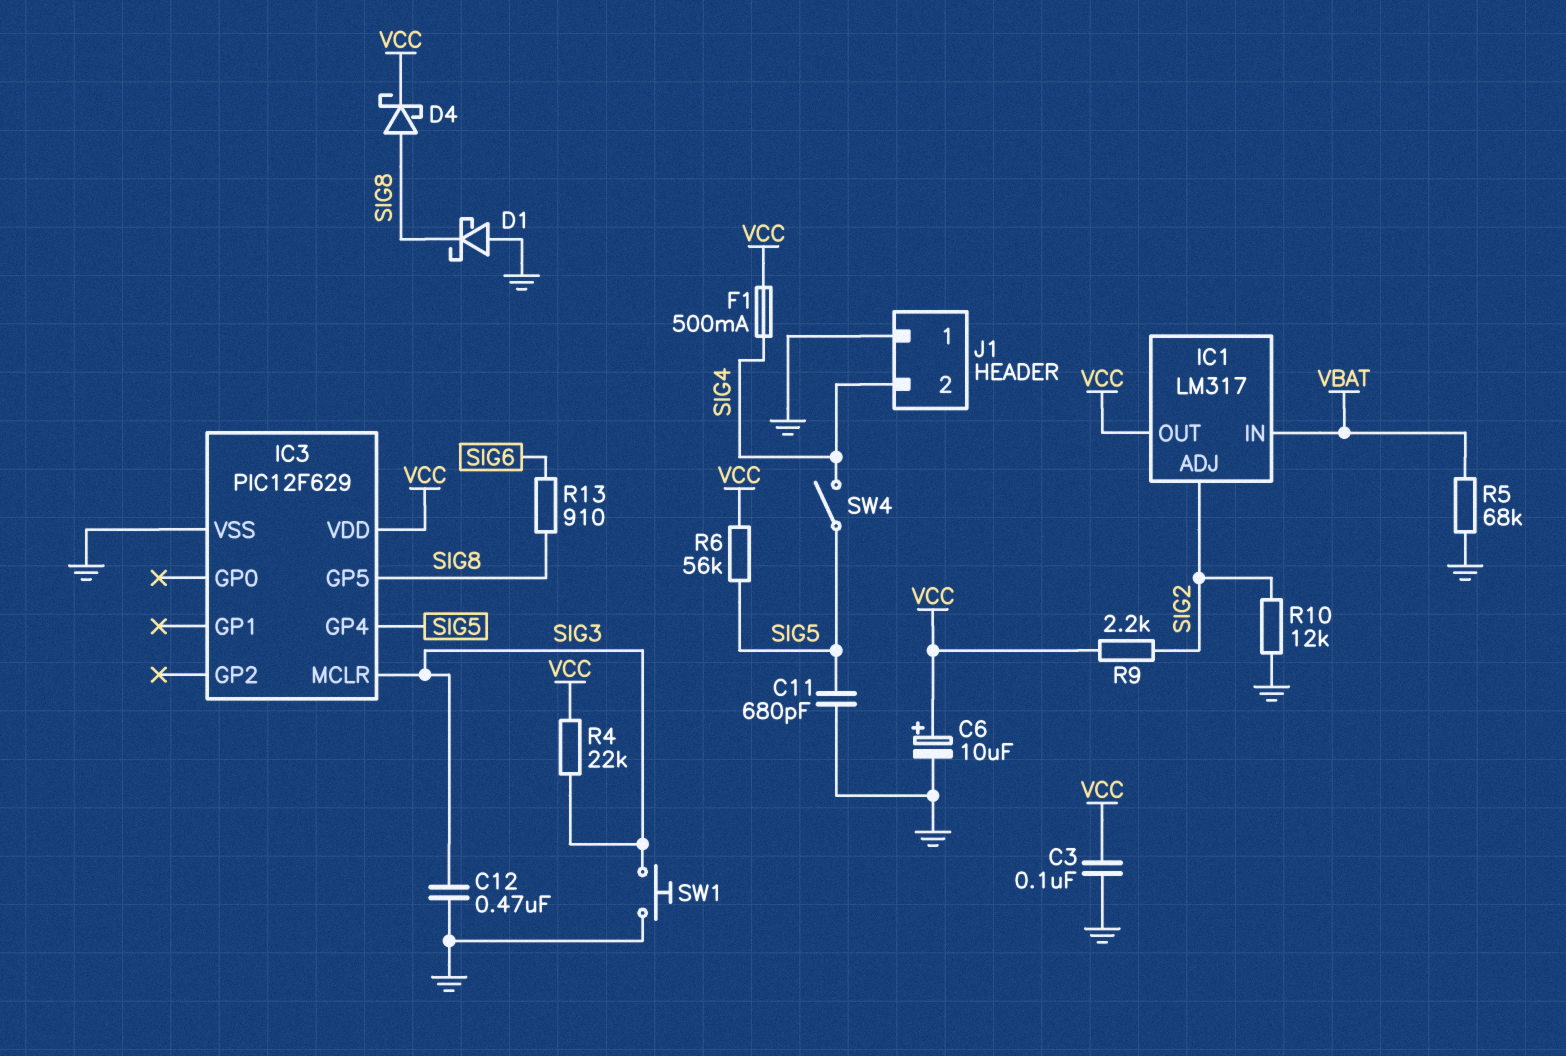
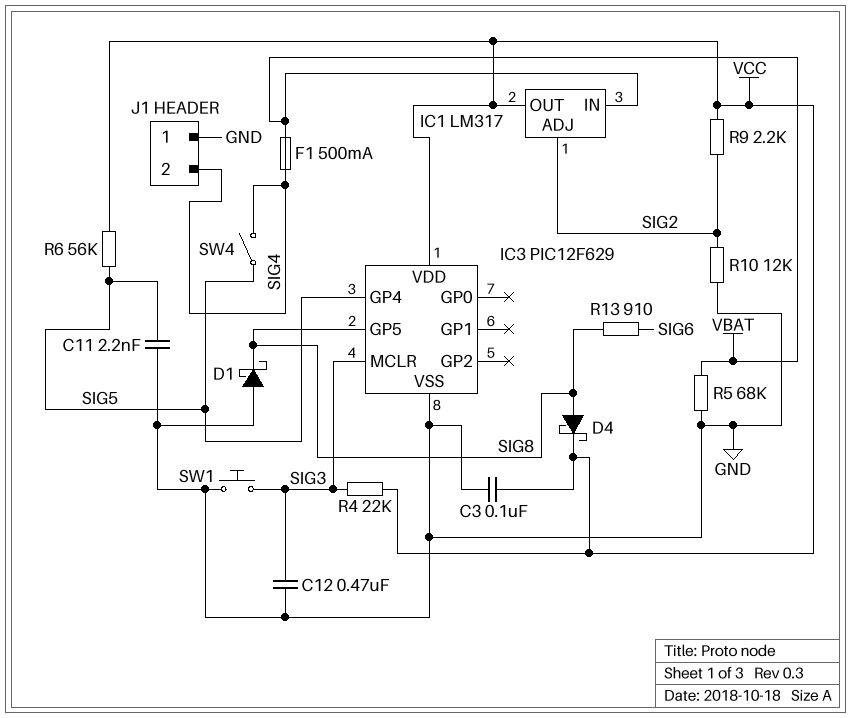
C6: 10uF (plus VCC, minus GND) -> none
C11: 680pF (GND, SIG5) -> 2.2nF (GND, SIG5)
F1: 500mA (SIG4, VCC) -> 500mA (SIG4, VBAT)

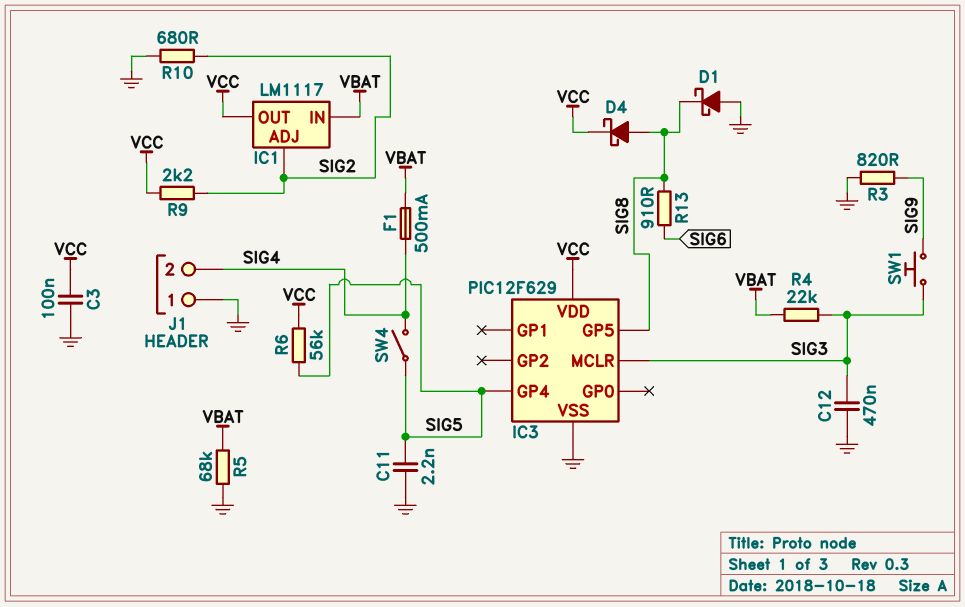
IC1: LM317 -> LM1117
R3: none -> 820 (GND, SIG9)
R4: 22k (SIG3, VCC) -> 22k (SIG3, VBAT)
R10: 12k (GND, SIG2) -> 680 (GND, SIG2)
SW1: button (GND, SIG3) -> button (SIG3, SIG9)

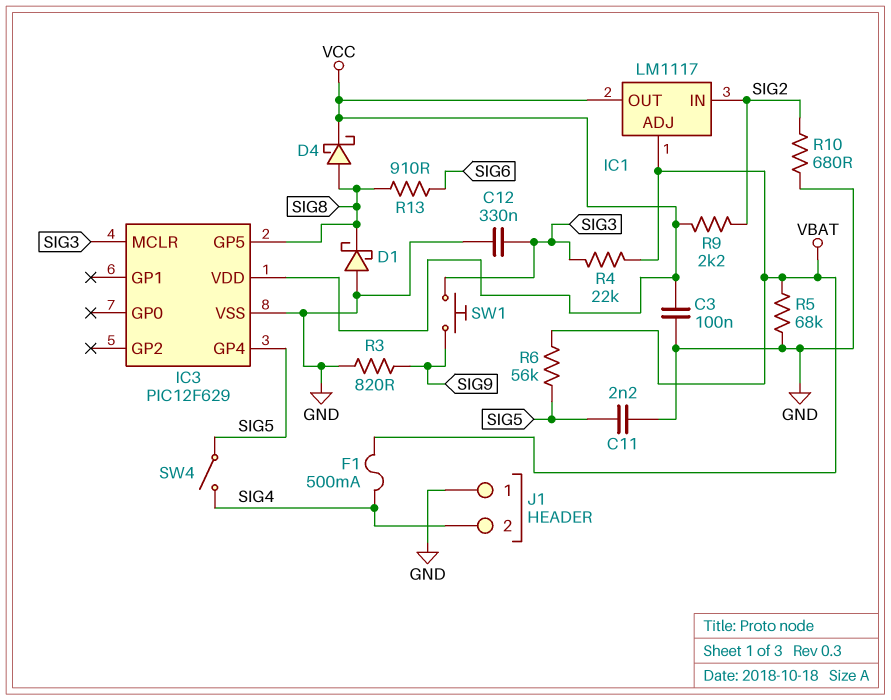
C12: 470nF (GND, SIG3) -> 330nF (GND, SIG3)
IC1 pin ADJ: SIG2 -> VBAT
IC1 pin IN: VBAT -> SIG2
R6: 56k (SIG5, VCC) -> 56k (SIG5, VBAT)

